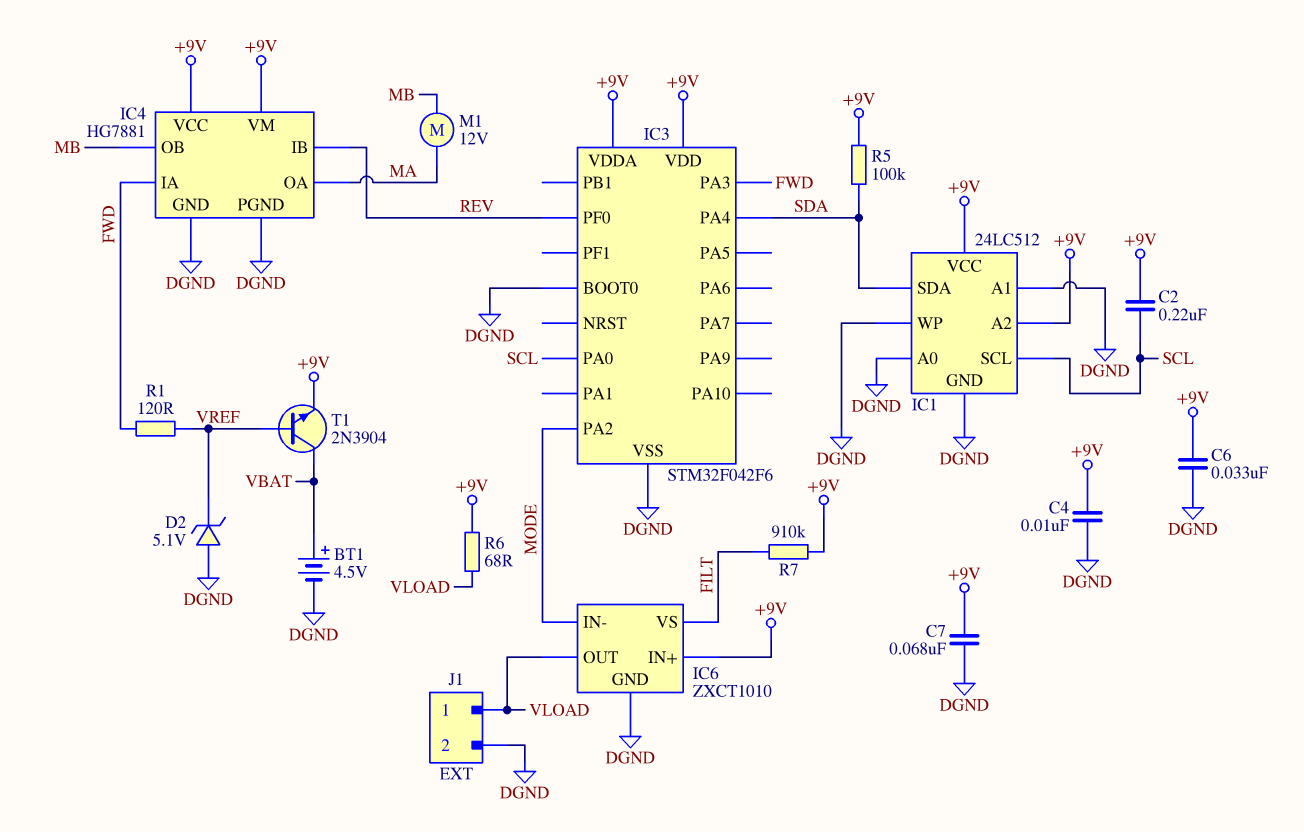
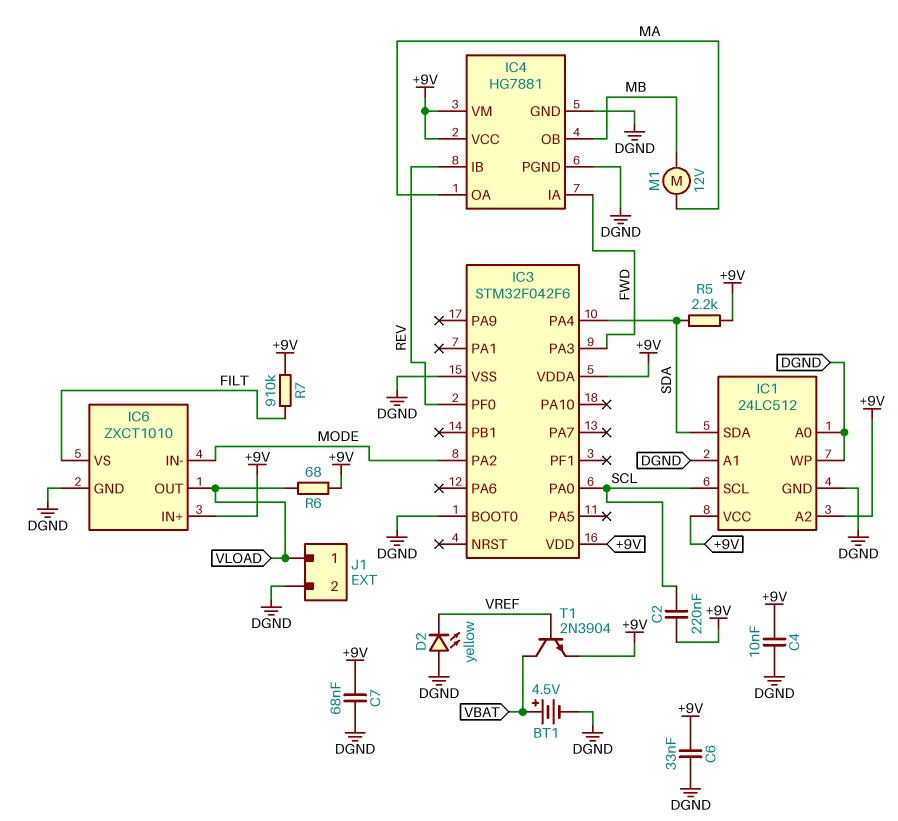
D2: zener 5.1V (A DGND, K VREF) -> LED yellow (A DGND, K VREF)
R1: 120 (FWD, VREF) -> none
R5: 100k (+9V, SDA) -> 2.2k (+9V, SDA)

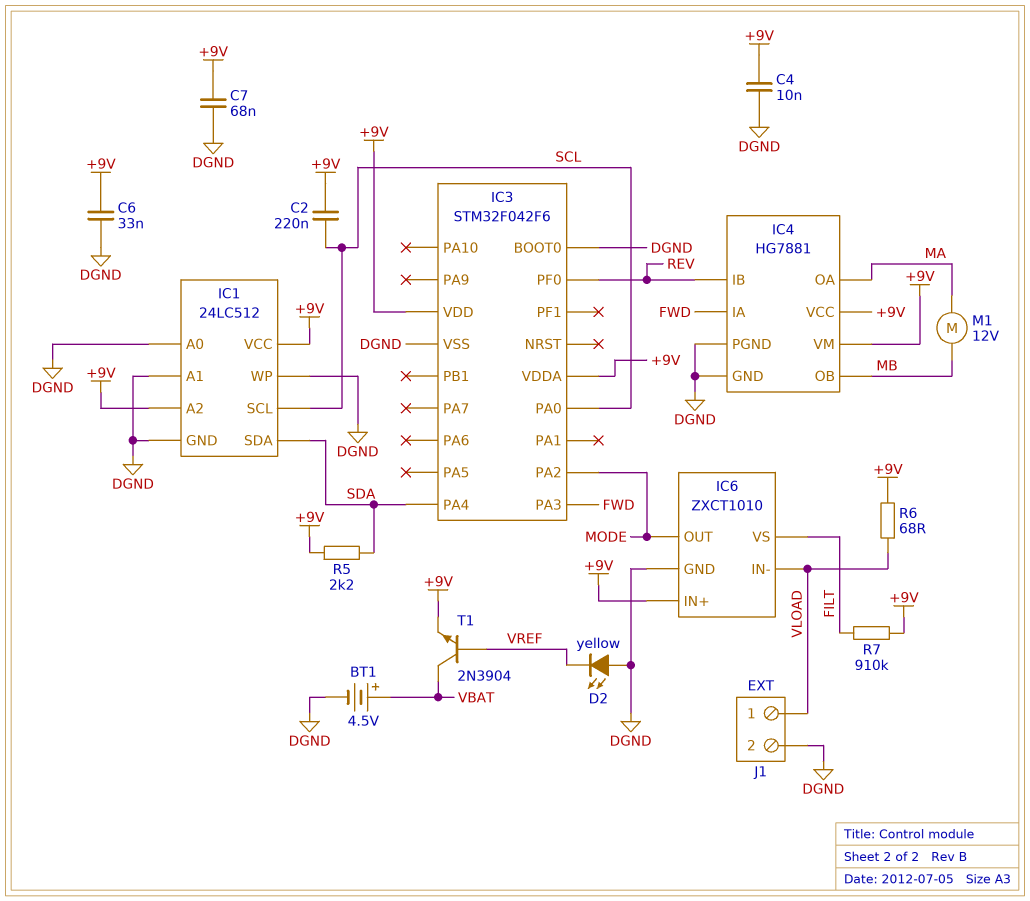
IC6 pin IN-: MODE -> VLOAD
IC6 pin OUT: VLOAD -> MODE

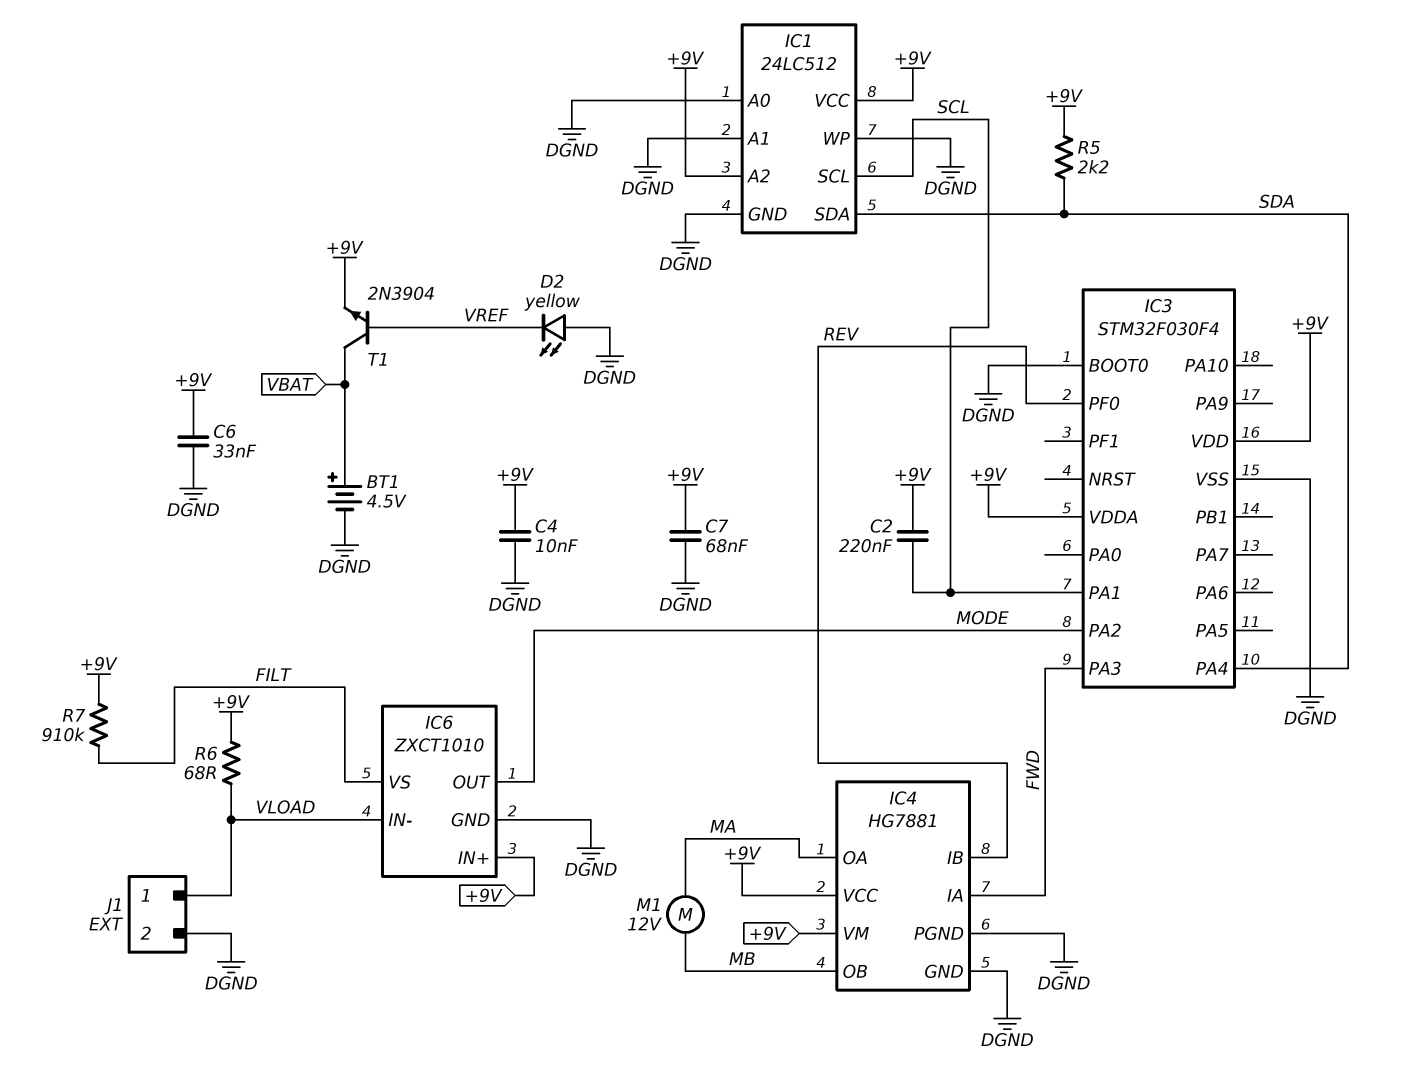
IC3: STM32F042F6 -> STM32F030F4
IC3 pin PA0: SCL -> none
IC3 pin PA1: none -> SCL

